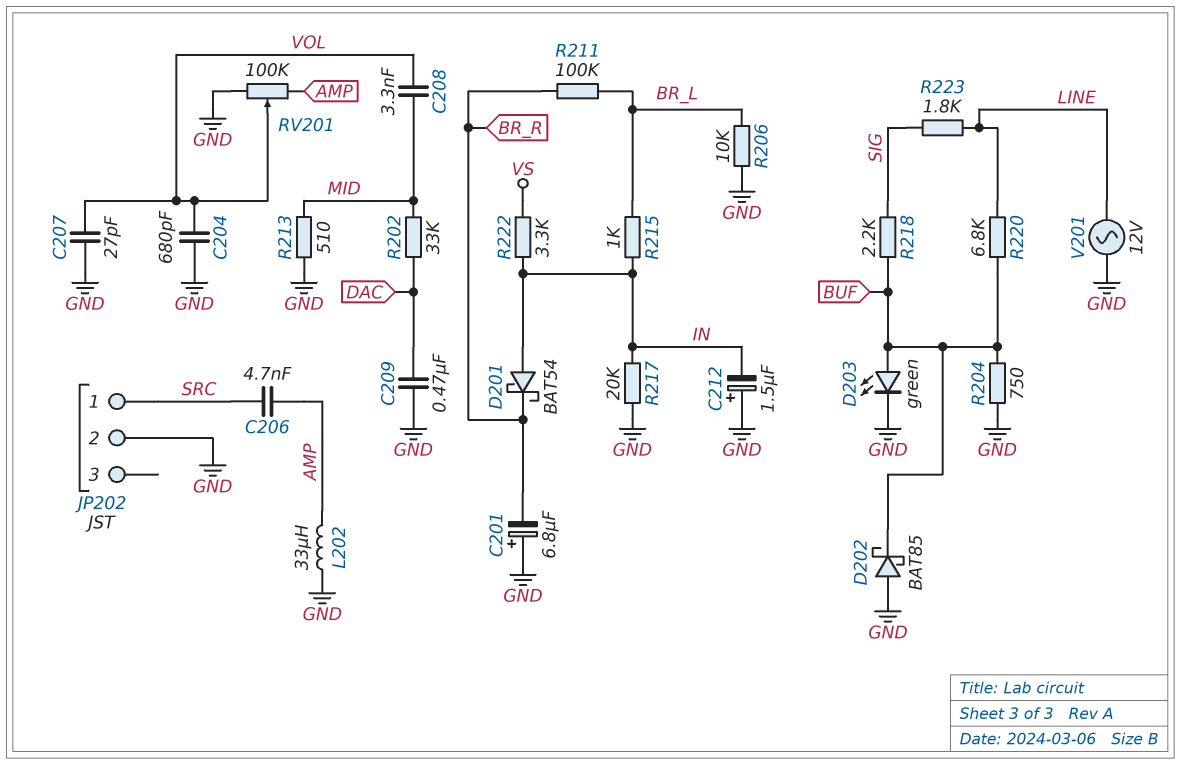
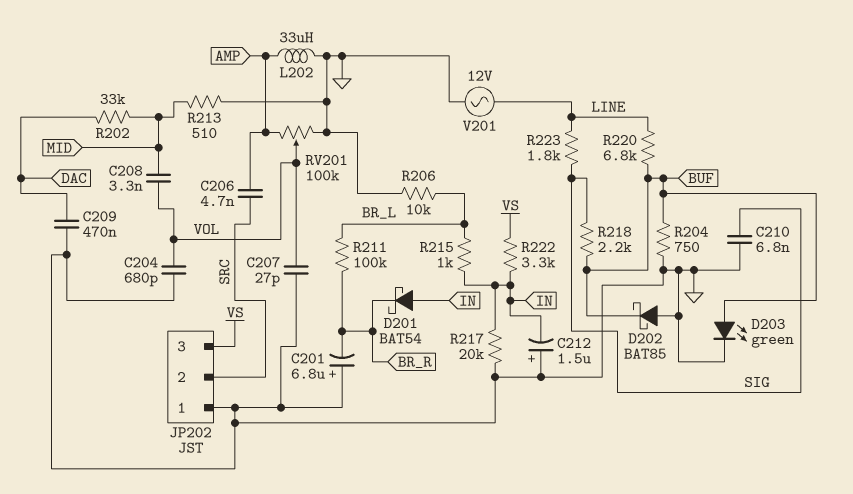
C210: none -> 6.8nF (GND, SIG)
JP202 pin 1: SRC -> GND
JP202 pin 2: GND -> SRC
JP202 pin 3: none -> VS

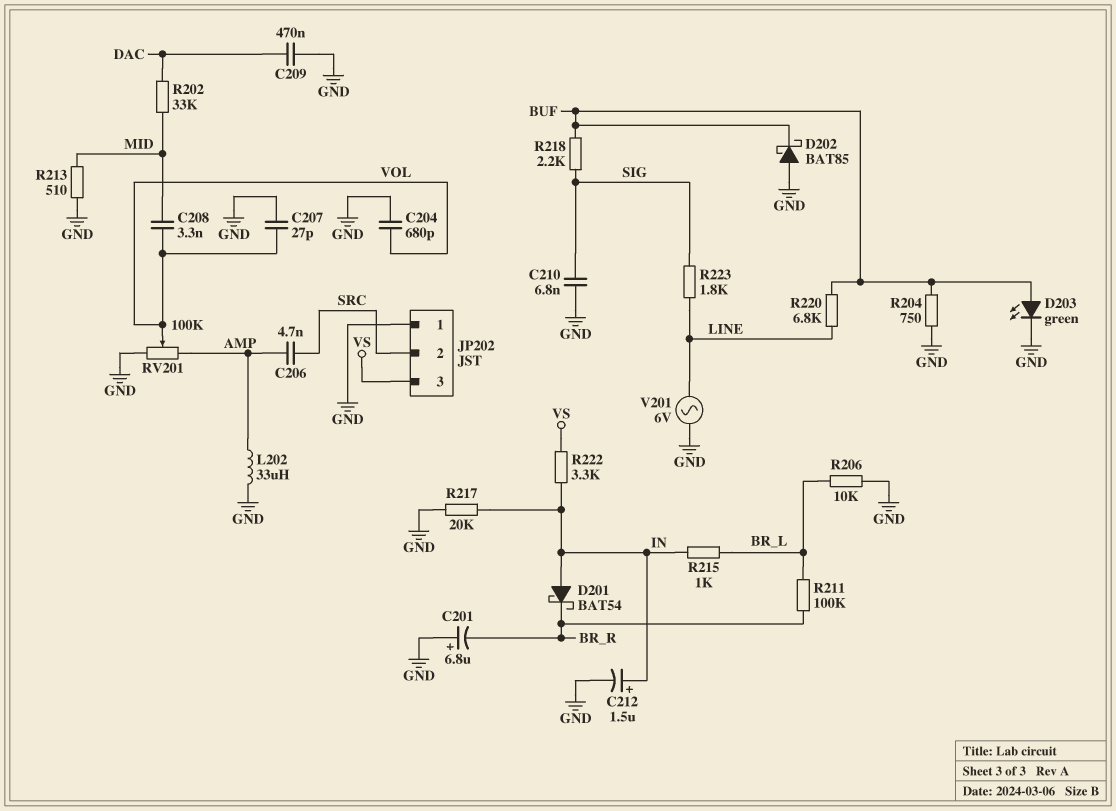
C212: 1.5uF (plus GND, minus IN) -> 1.5uF (plus IN, minus GND)
V201: AC 12V (GND, LINE) -> AC 6V (GND, LINE)

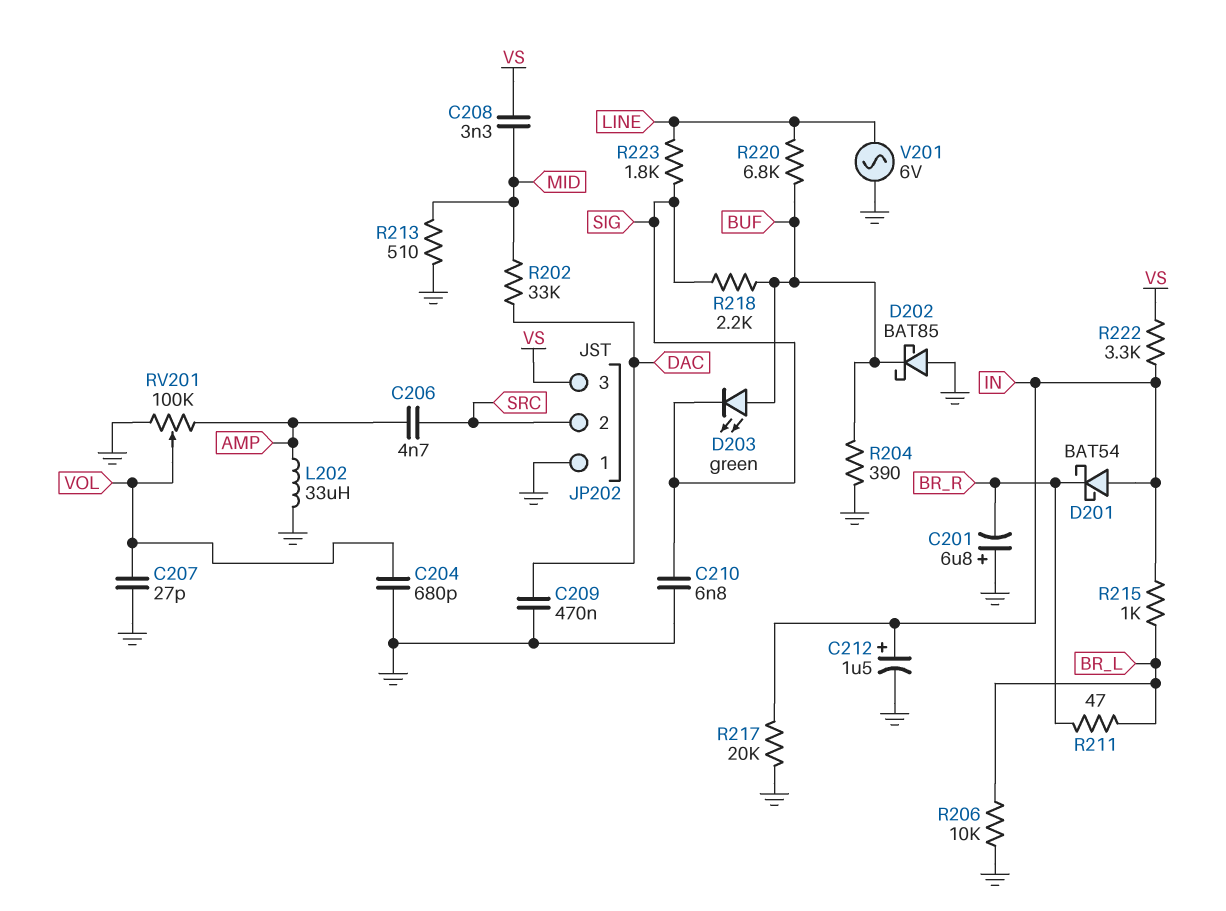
C208: 3.3nF (MID, VOL) -> 3.3nF (MID, VS)
D203: LED green (A BUF, K GND) -> LED green (A BUF, K SIG)
R204: 750 (BUF, GND) -> 390 (BUF, GND)
R211: 100k (BR_L, BR_R) -> 47 (BR_L, BR_R)

